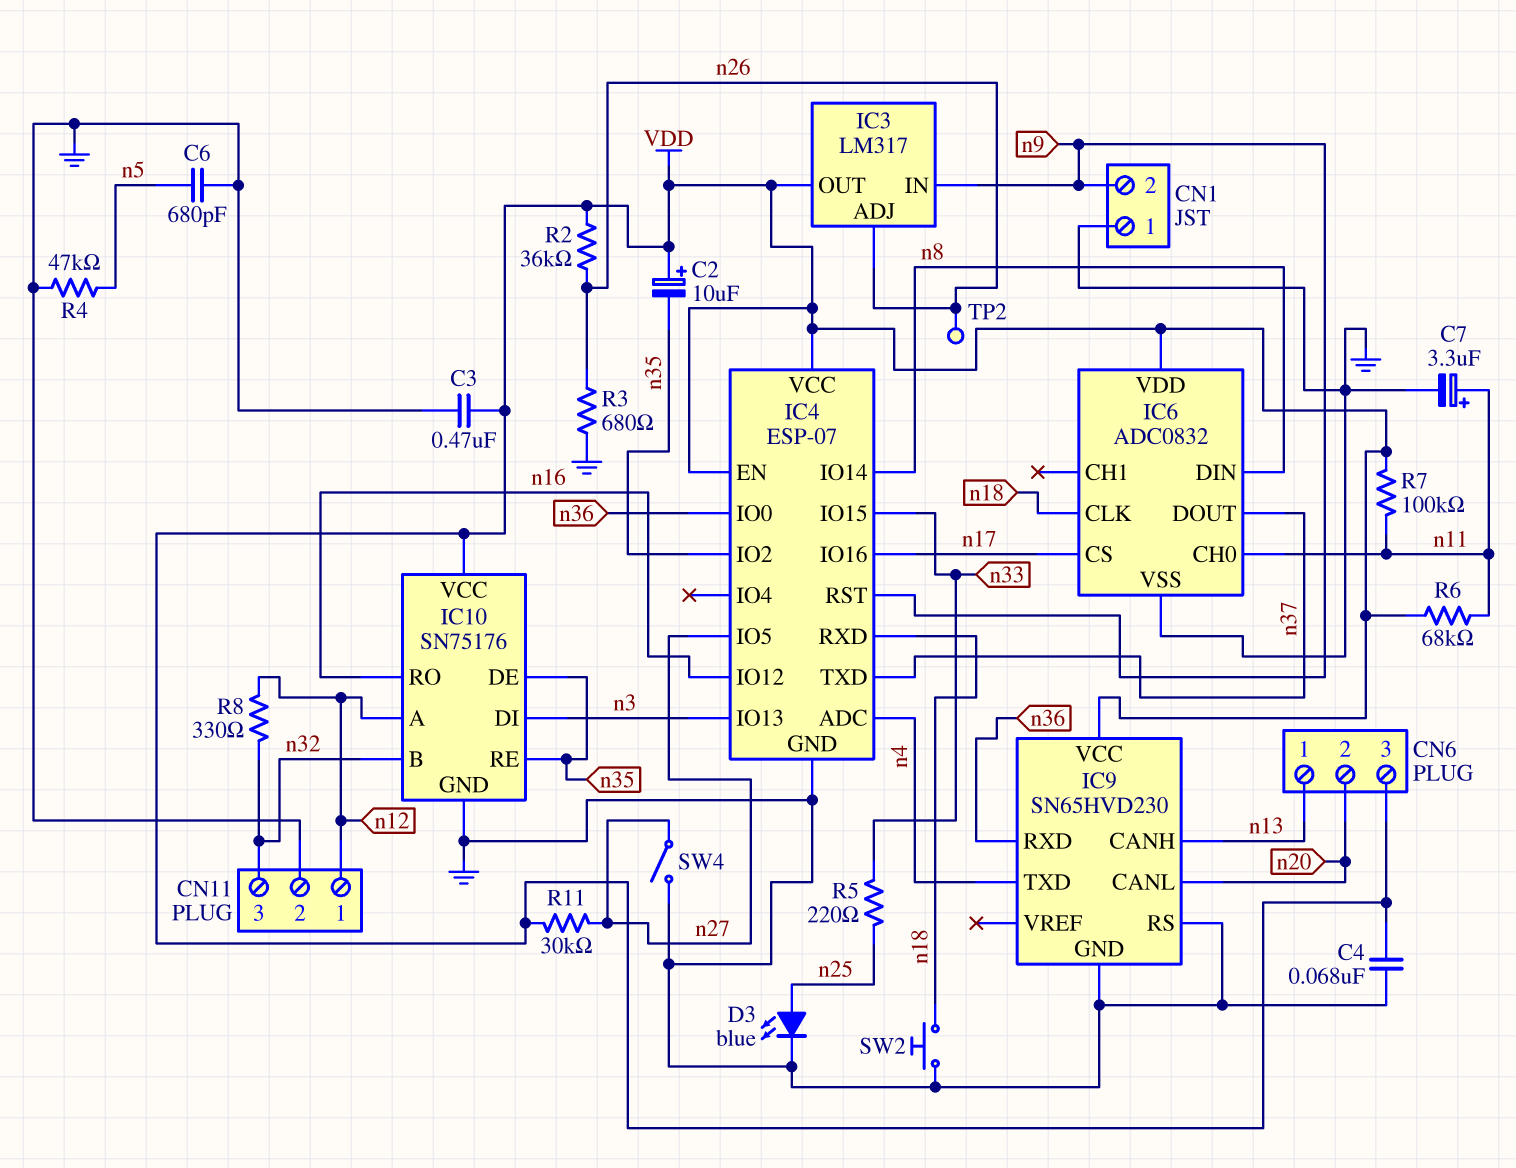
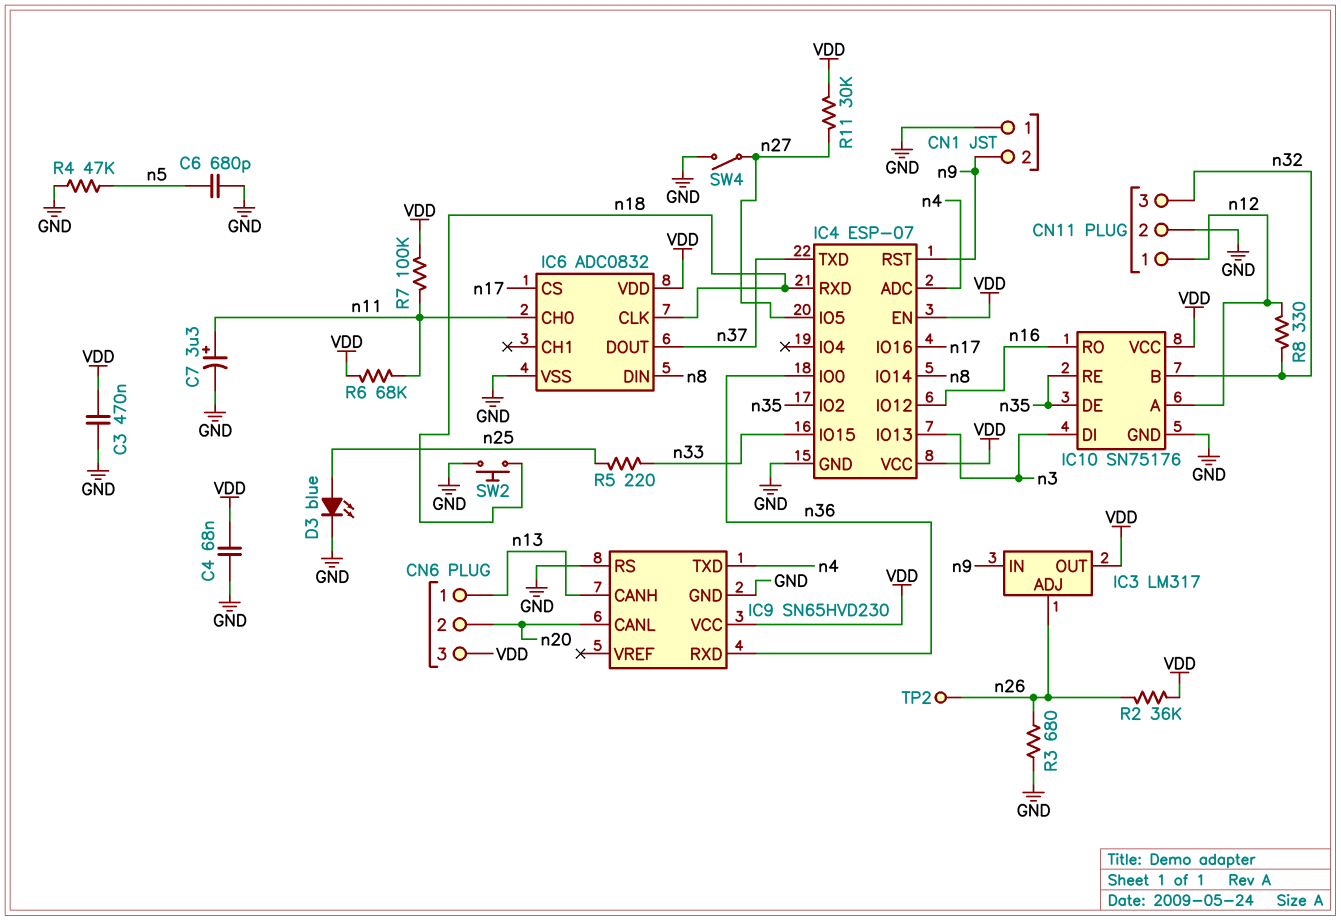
C2: 10uF (plus VDD, minus n35) -> none

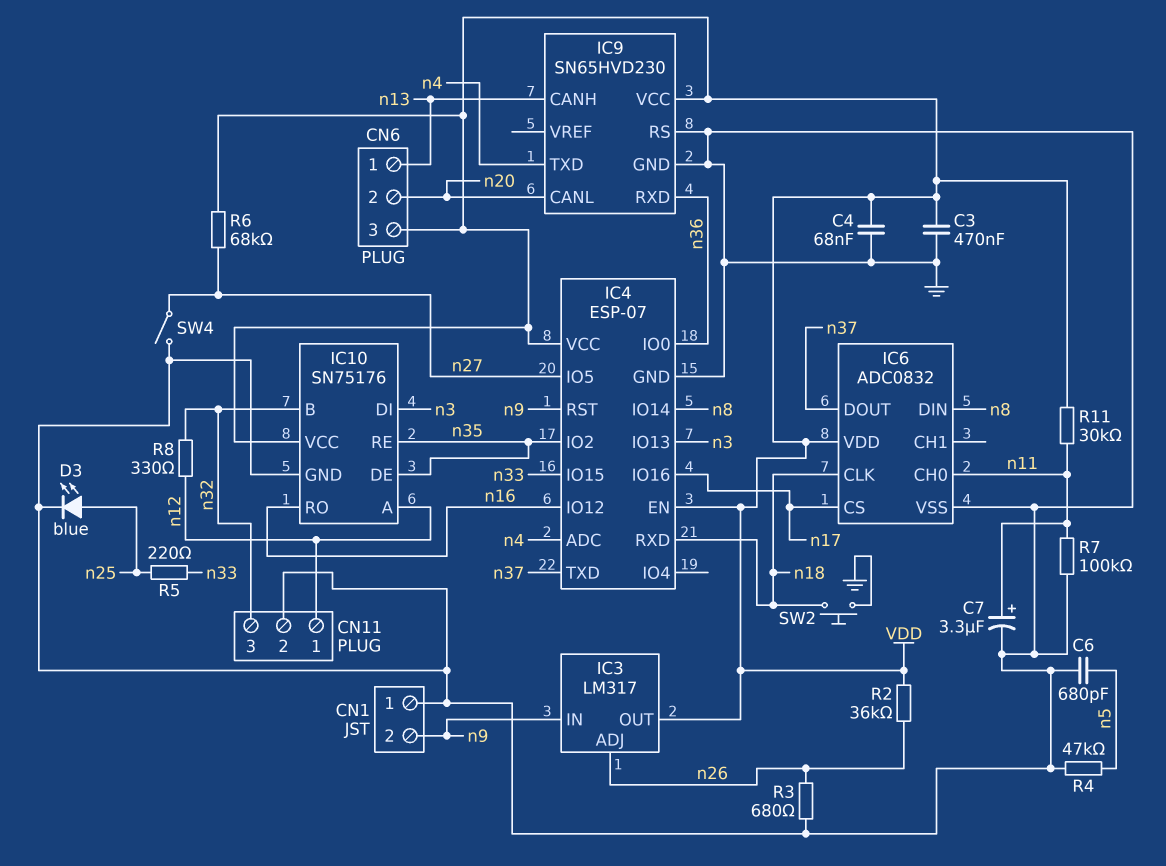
R6: 68k (VDD, n11) -> 68k (VDD, n27)
R7: 100k (VDD, n11) -> 100k (GND, n11)
R11: 30k (VDD, n27) -> 30k (VDD, n11)
TP2: test point (n26) -> none

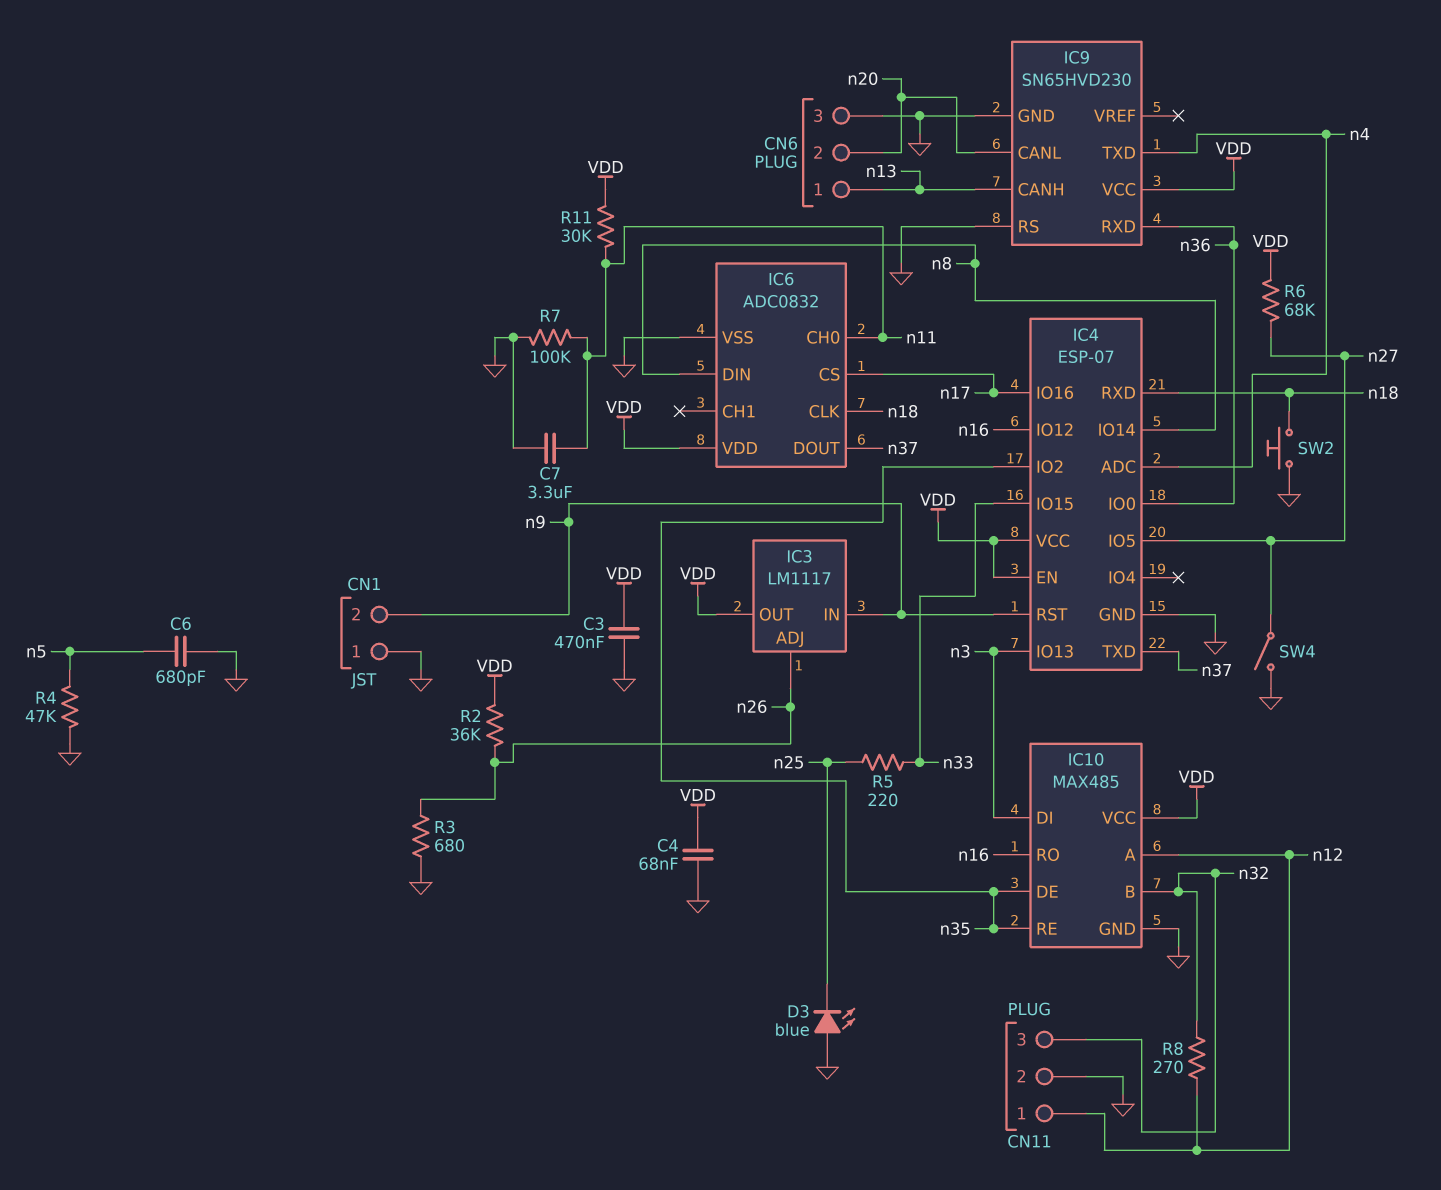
C7: 3.3uF (plus n11, minus GND) -> 3.3uF (GND, n11)
CN6 pin 3: VDD -> GND
D3: LED blue (A n25, K GND) -> LED blue (A GND, K n25)
IC3: LM317 -> LM1117
IC10: SN75176 -> MAX485
R8: 330 (n12, n32) -> 270 (n12, n32)

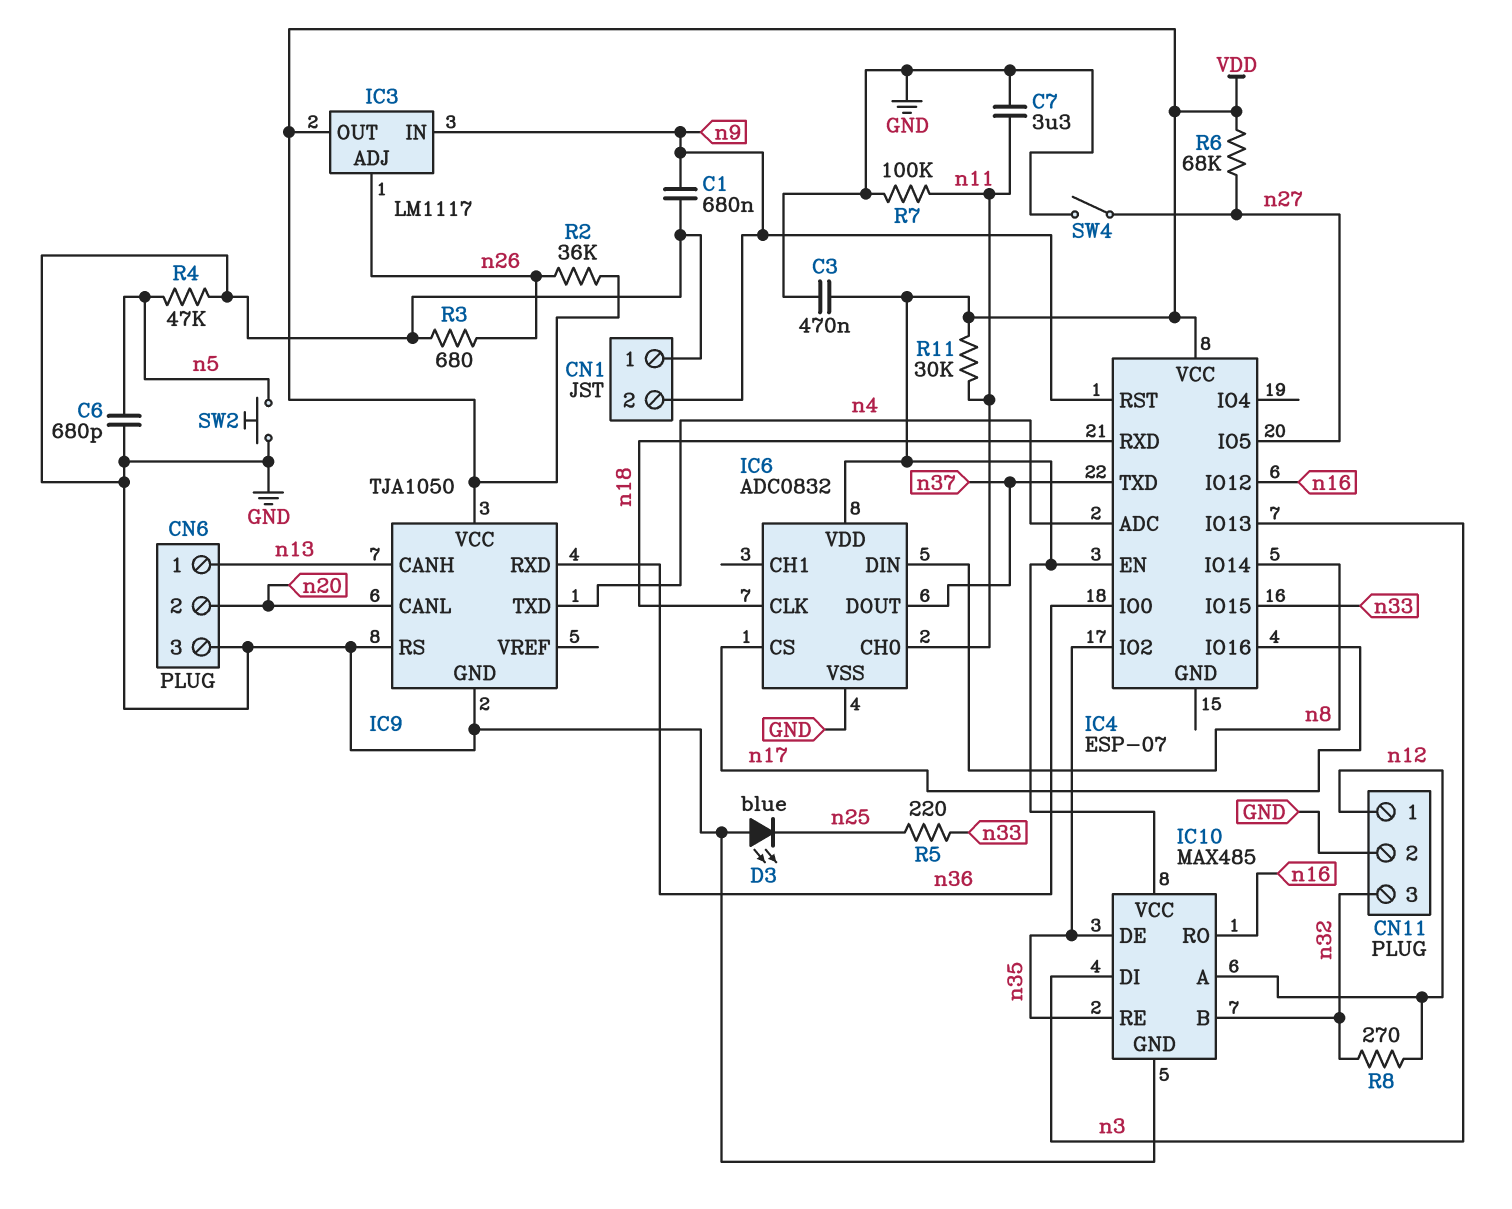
C1: none -> 680nF (GND, n9)
C4: 68nF (GND, VDD) -> none
IC4 pin GND: GND -> none
IC9: SN65HVD230 -> TJA1050
SW2: button (GND, n18) -> button (GND, n5)

